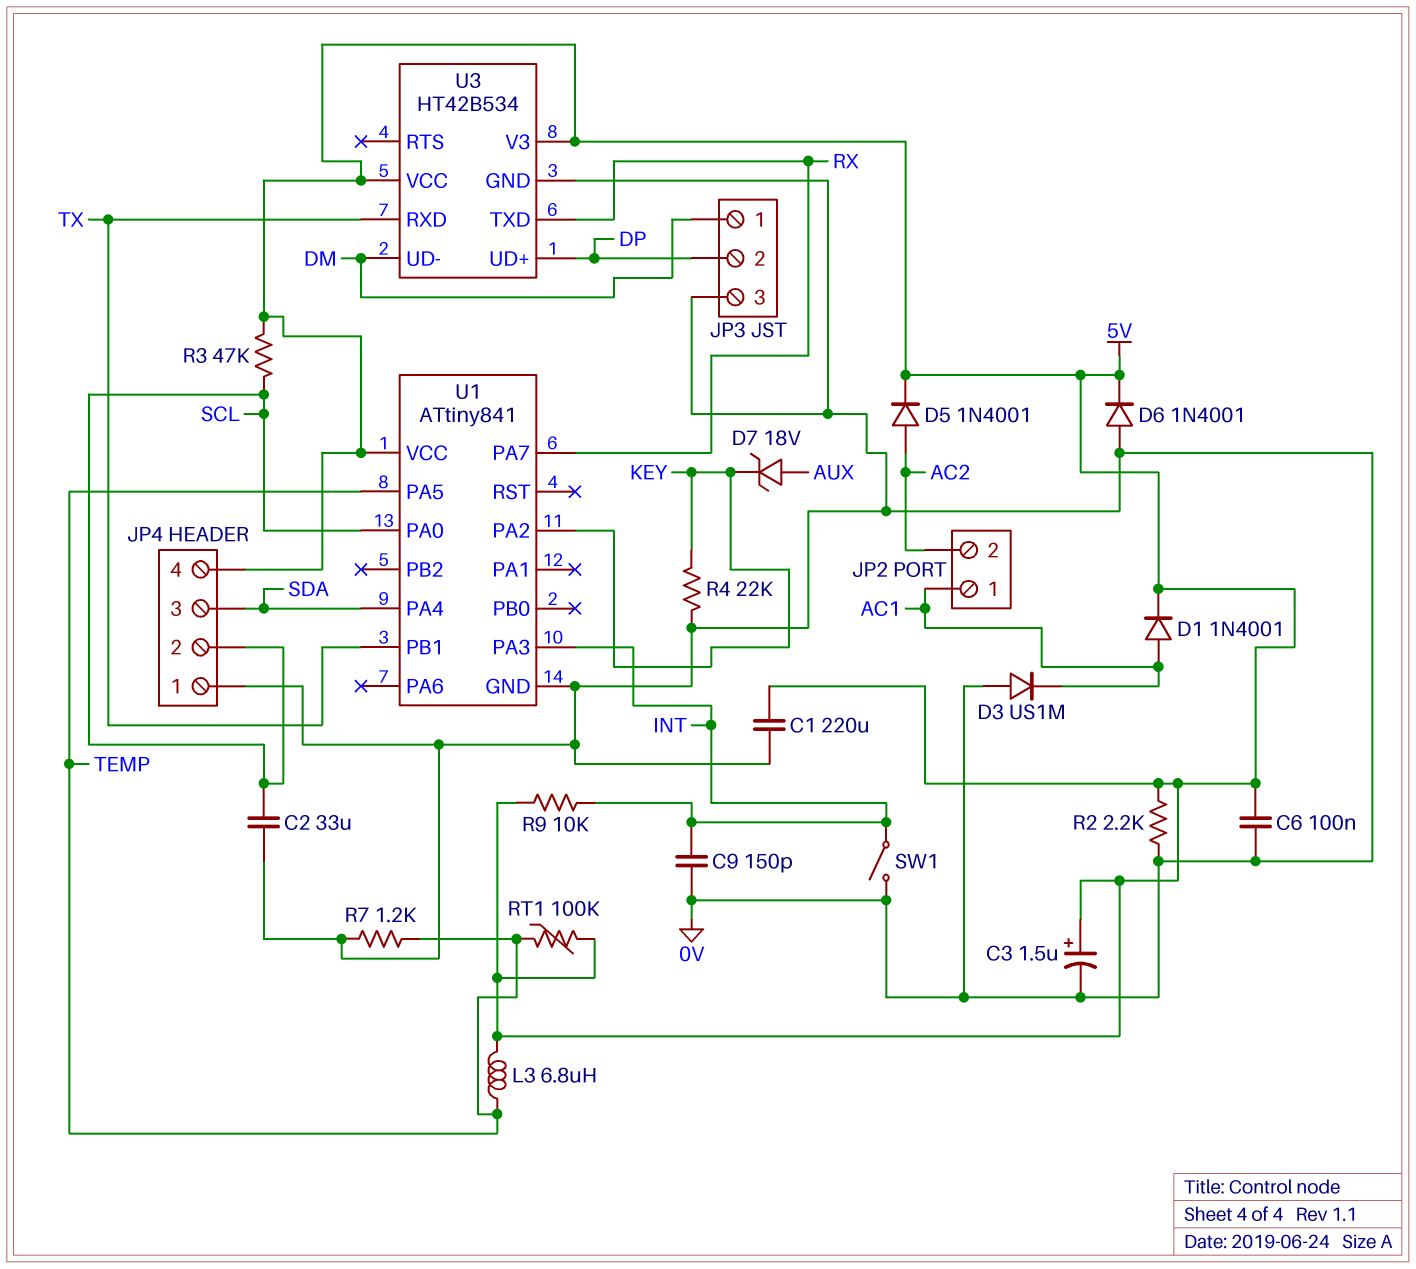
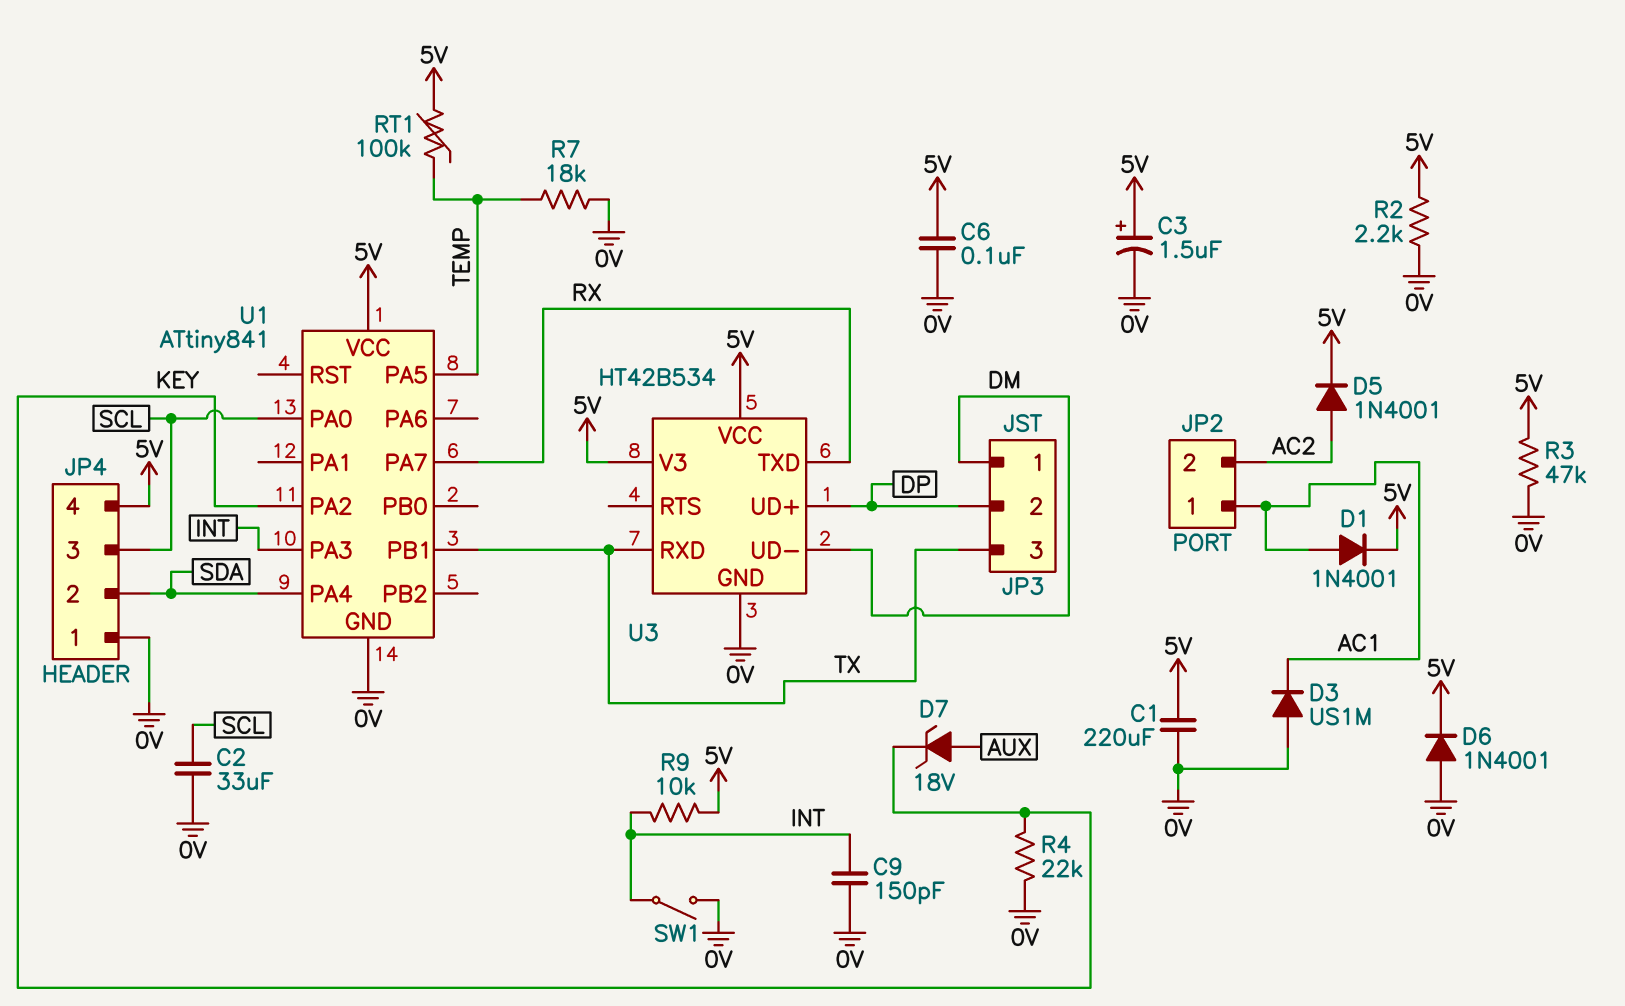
JP3 pin 3: 0V -> TX
JP4 pin 2: SCL -> SDA
JP4 pin 3: SDA -> SCL
L3: 6.8uH (5V, TEMP) -> none
R3: 47k (5V, SCL) -> 47k (0V, 5V)
R7: 1.2k (0V, TEMP) -> 18k (0V, TEMP)

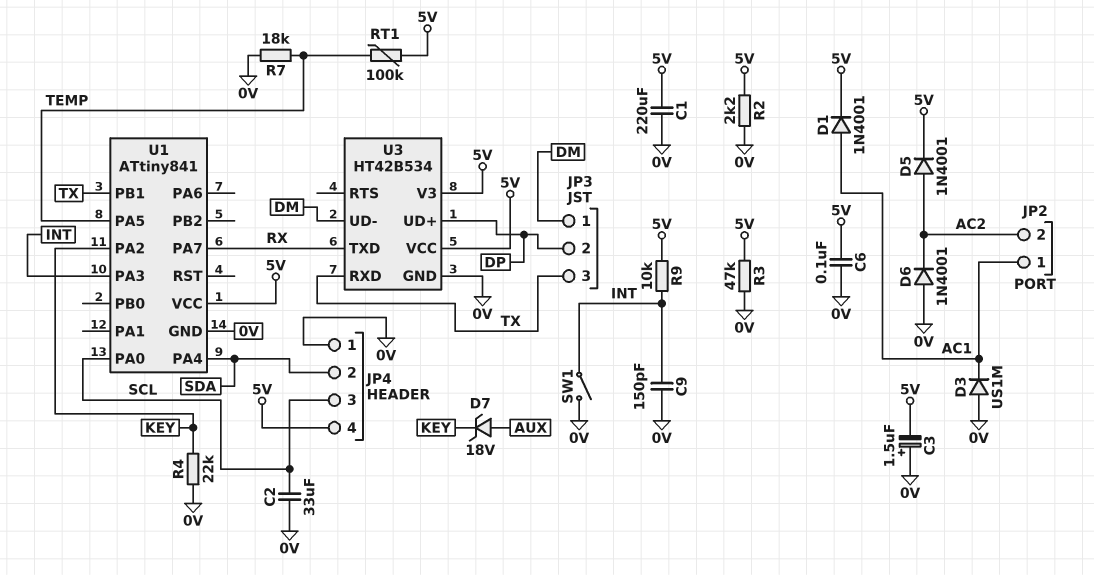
C3: 1.5uF (plus 5V, minus 0V) -> 1.5uF (plus 0V, minus 5V)
D6: diode 1N4001 (A 0V, K 5V) -> diode 1N4001 (A 0V, K AC2)

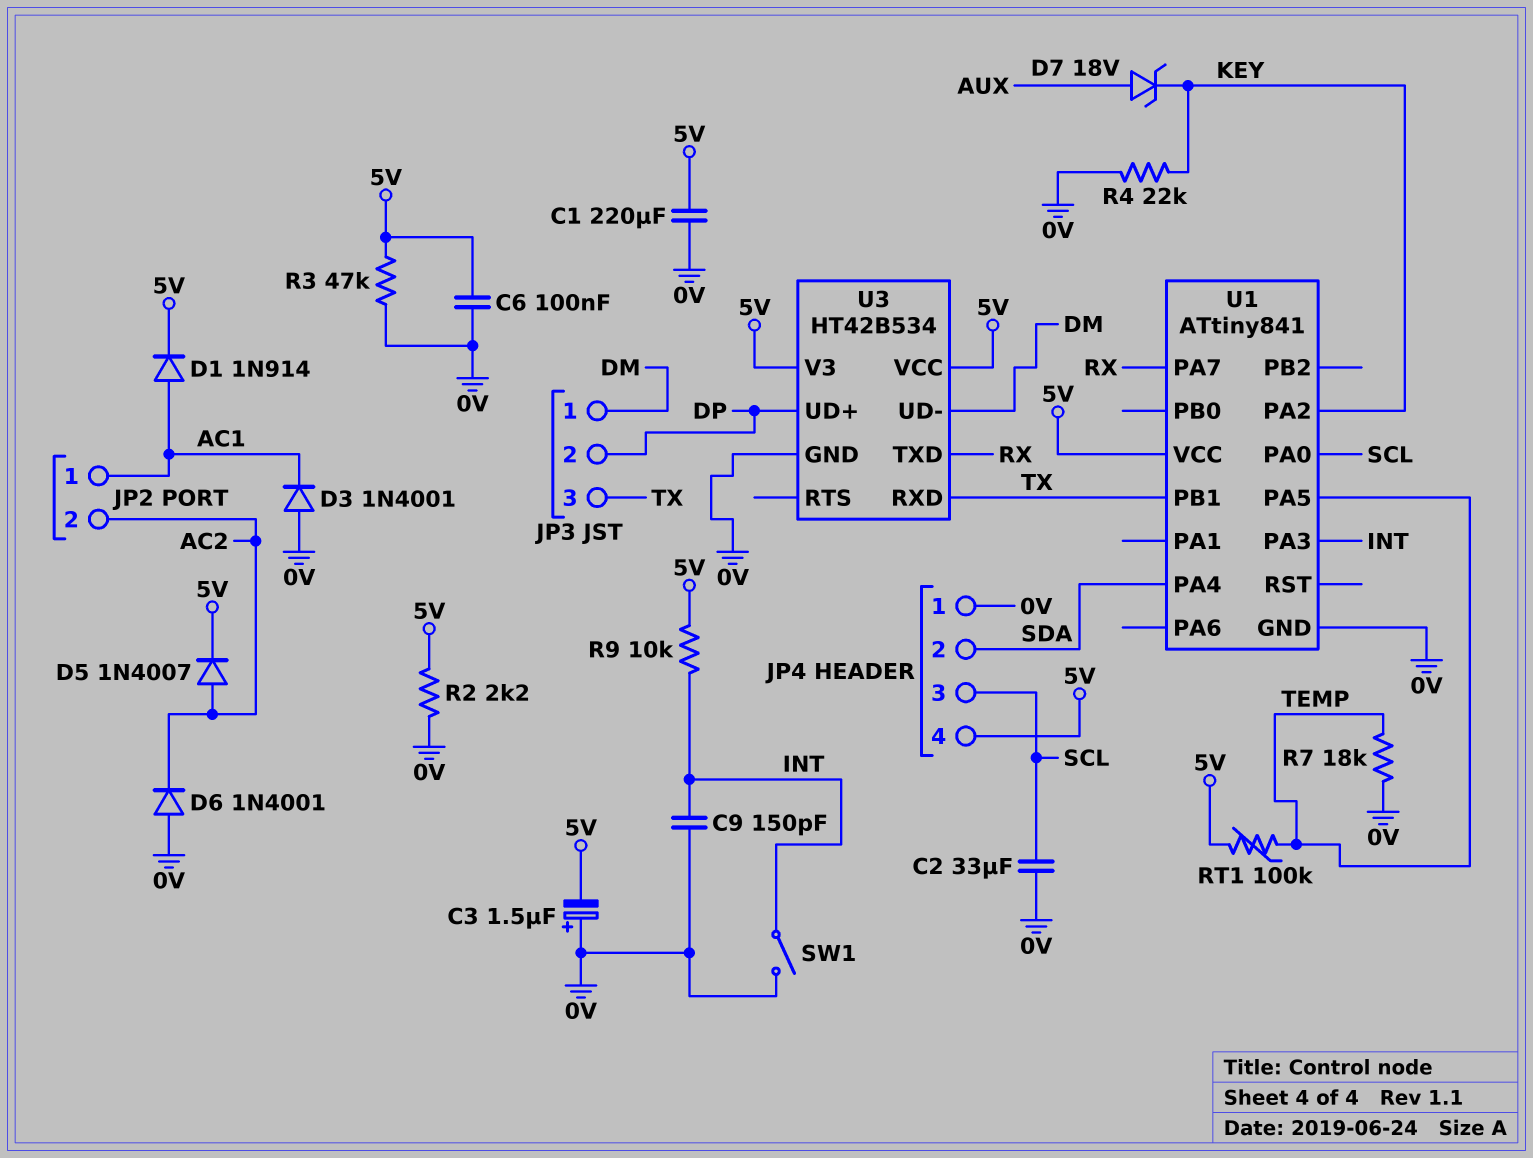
D1: diode 1N4001 (A AC1, K 5V) -> diode 1N914 (A AC1, K 5V)
D3: diode US1M (A 0V, K AC1) -> diode 1N4001 (A 0V, K AC1)
D5: diode 1N4001 (A AC2, K 5V) -> diode 1N4007 (A AC2, K 5V)

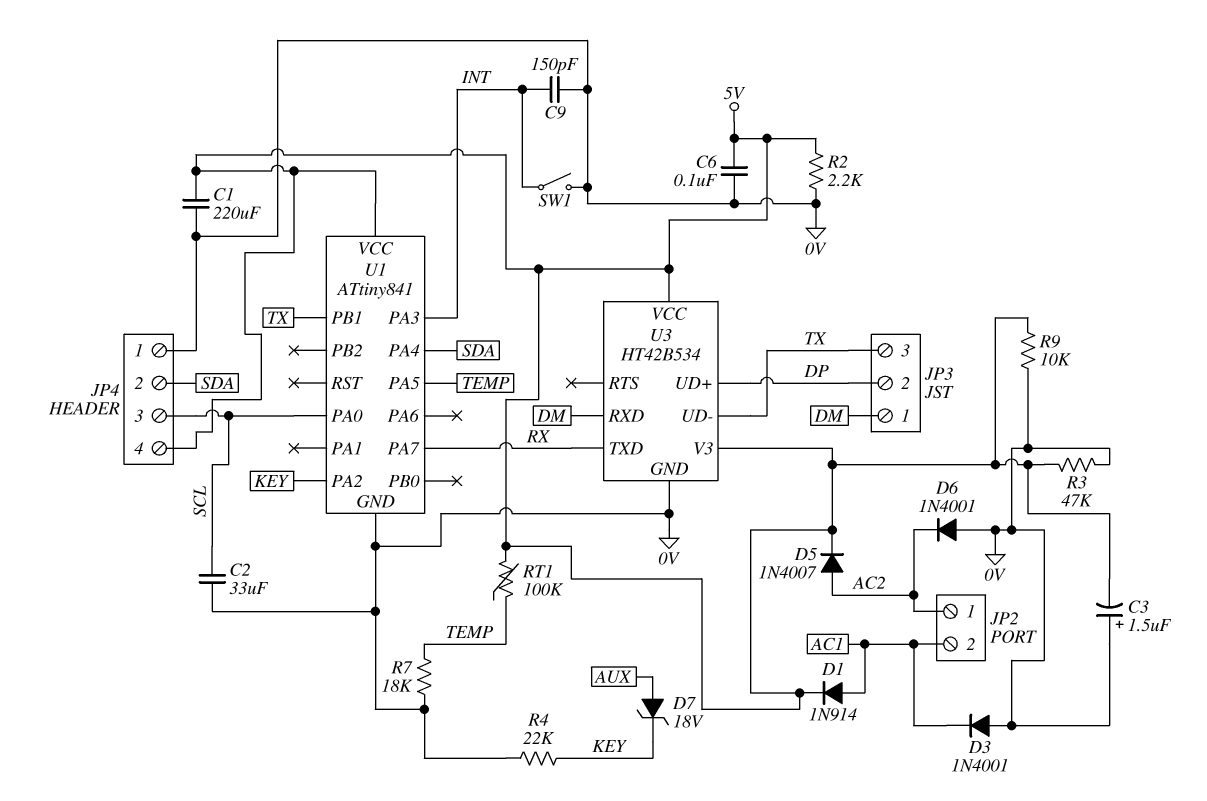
JP2 pin 1: AC1 -> AC2
JP2 pin 2: AC2 -> AC1
R9: 10k (5V, INT) -> 10k (0V, 5V)
U3 pin RXD: TX -> DM
U3 pin UD-: DM -> TX

